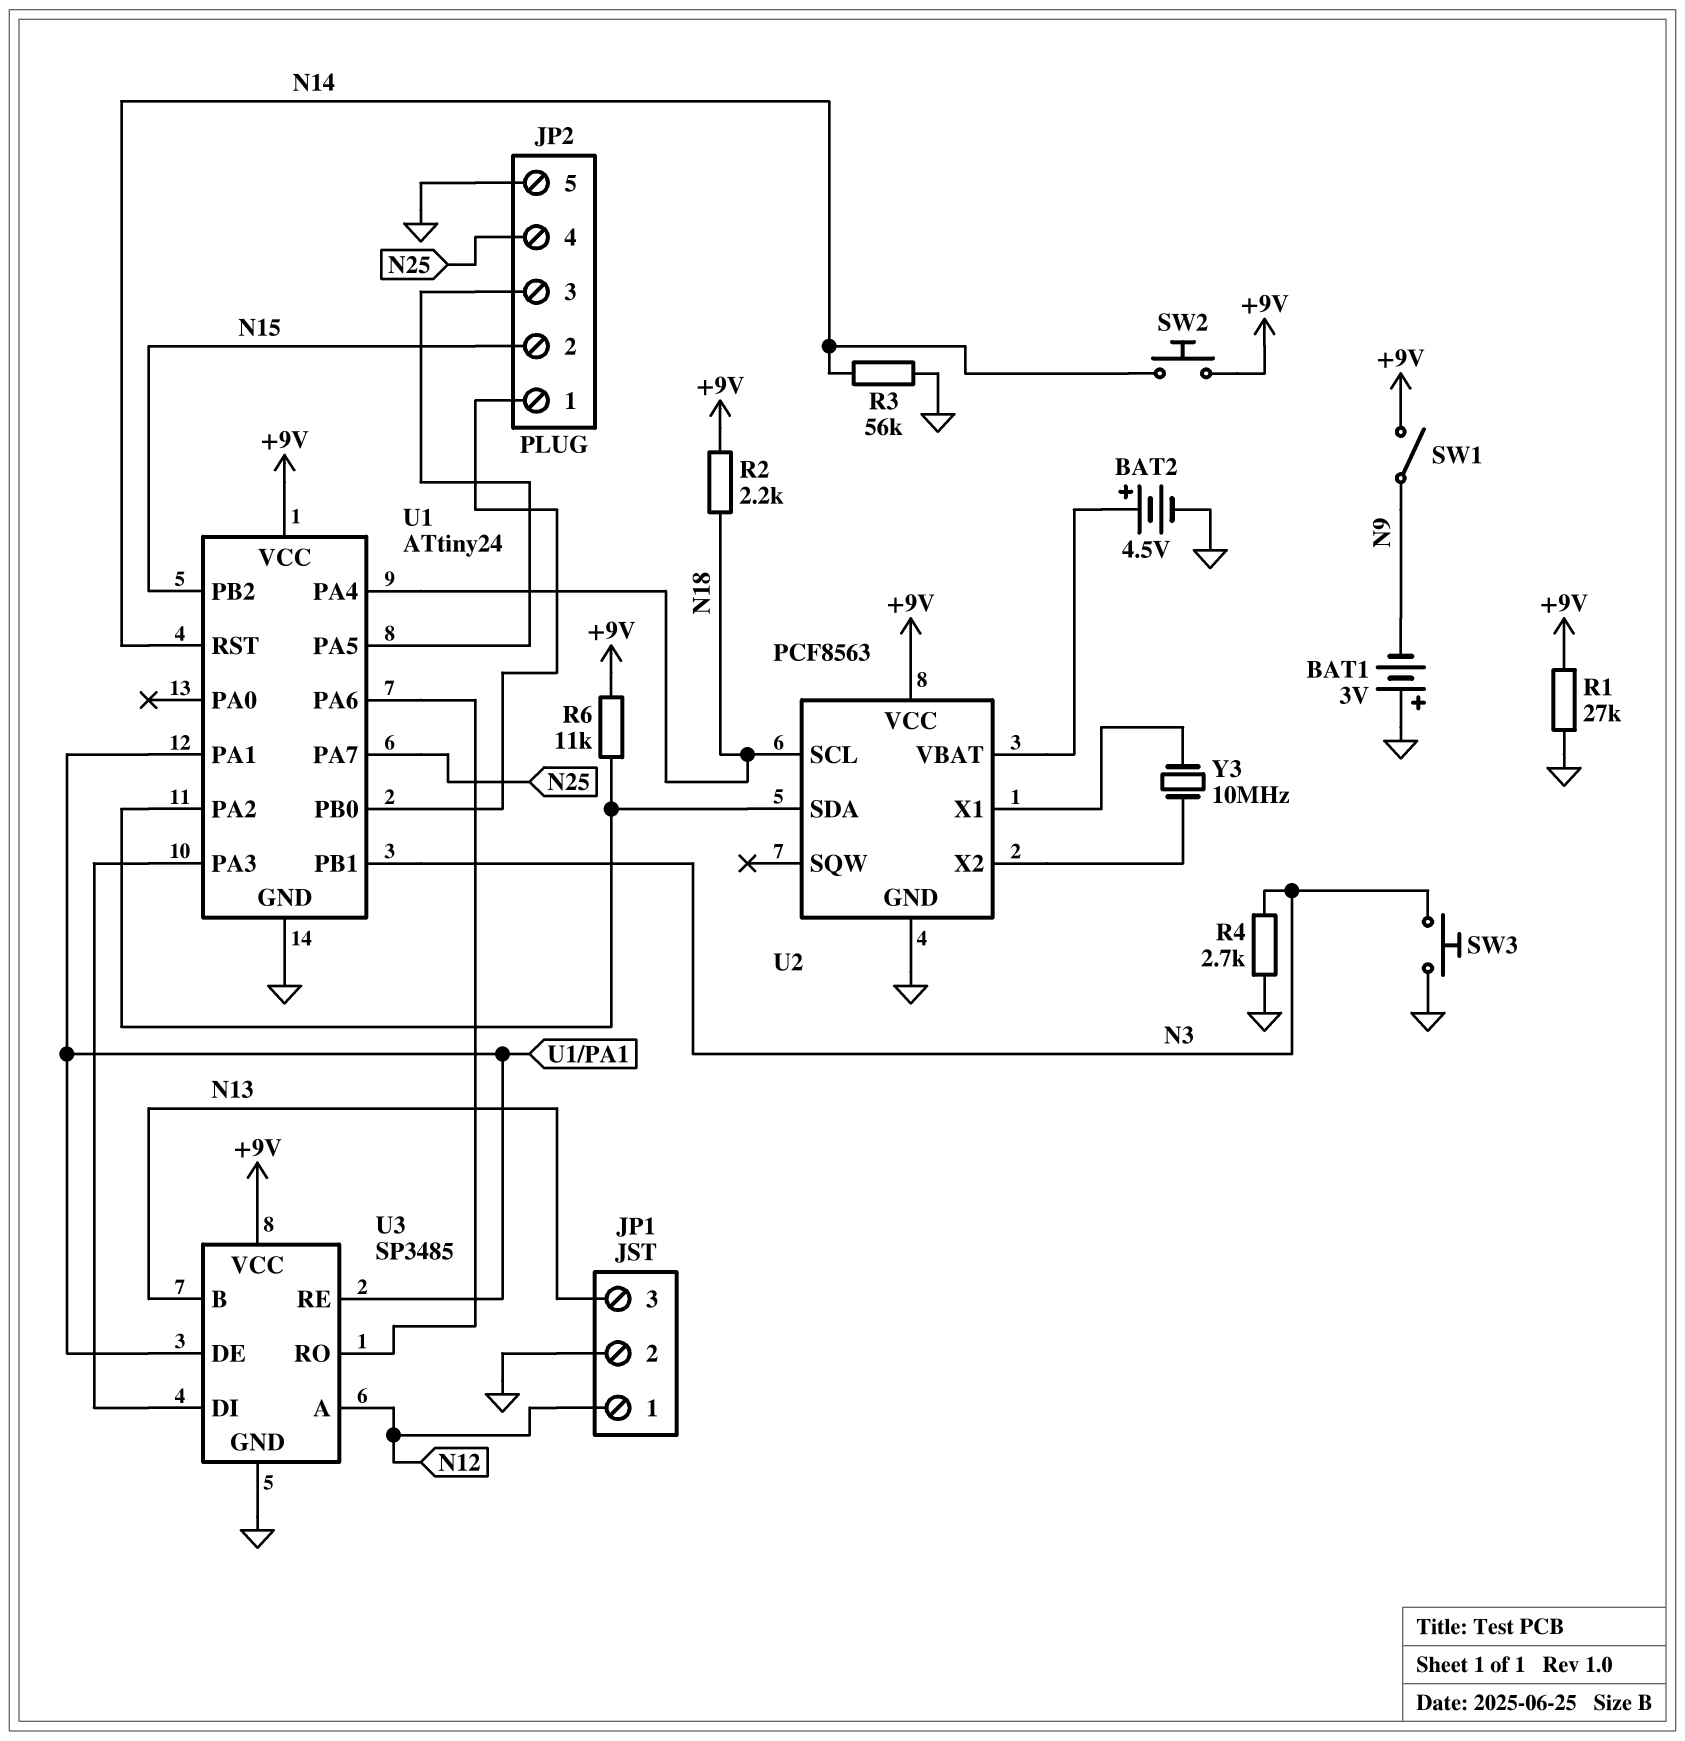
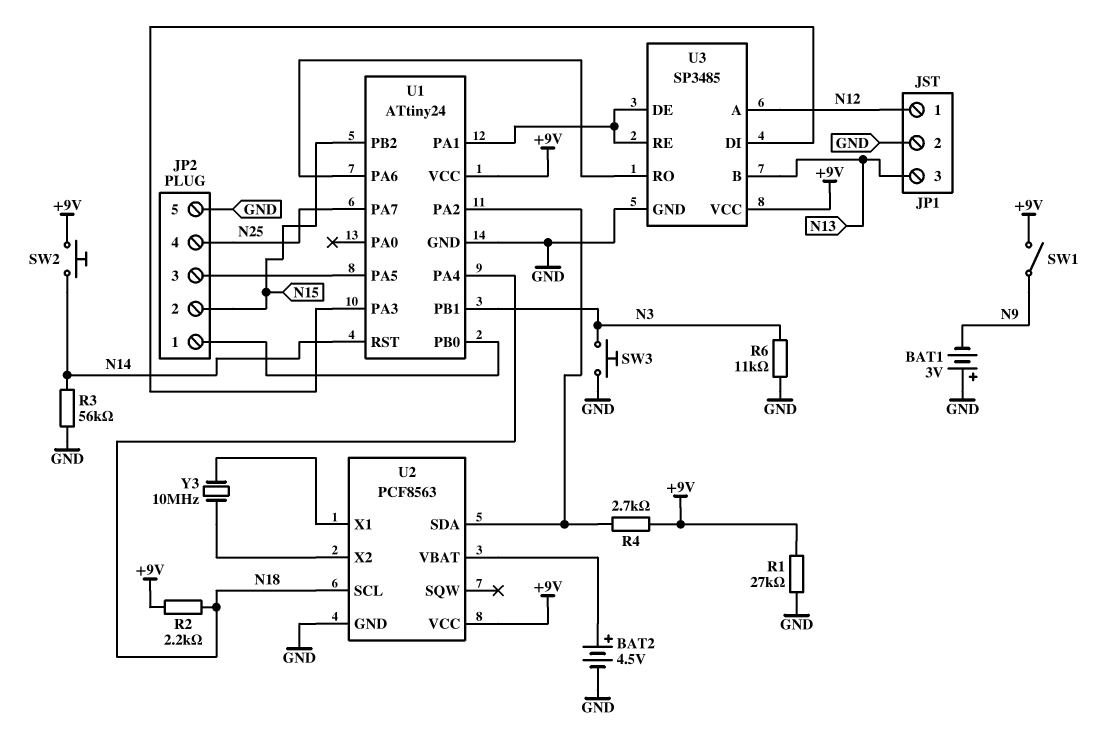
R4: 2.7k (GND, N3) -> 2.7k (+9V, U1/PA2)
R6: 11k (+9V, U1/PA2) -> 11k (GND, N3)

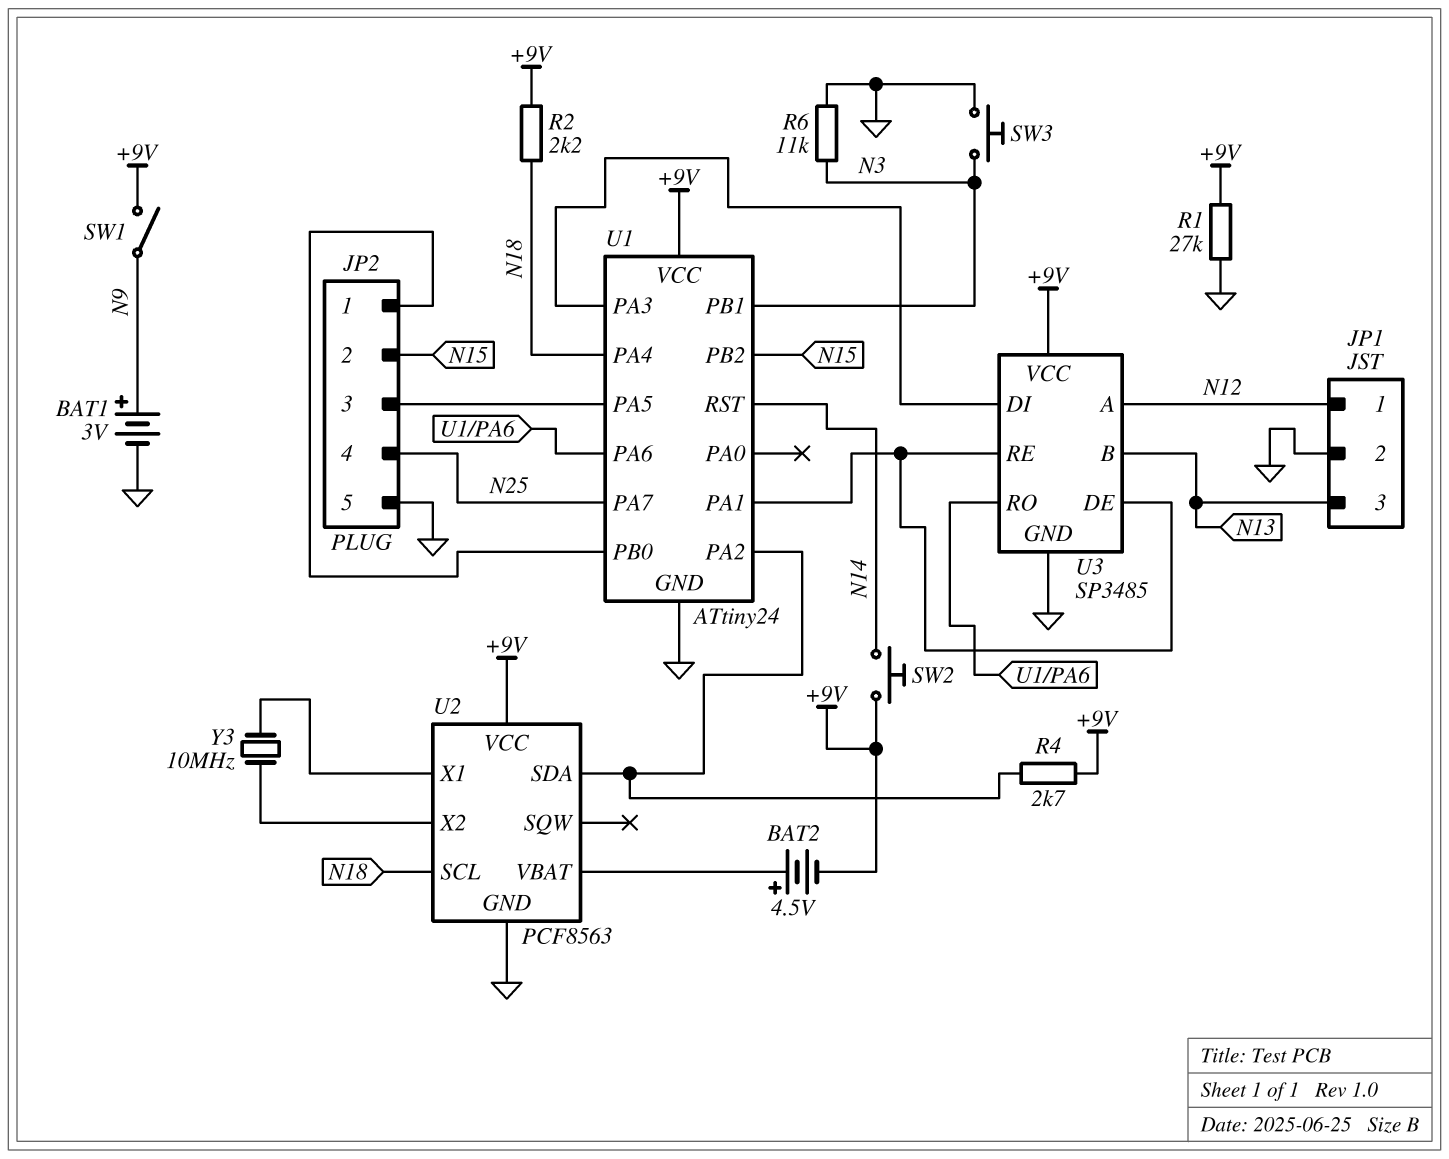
BAT1: 3V (plus GND, minus N9) -> 3V (plus N9, minus GND)
BAT2: 4.5V (plus U2/VBAT, minus GND) -> 4.5V (plus U2/VBAT, minus +9V)
R3: 56k (GND, N14) -> none

